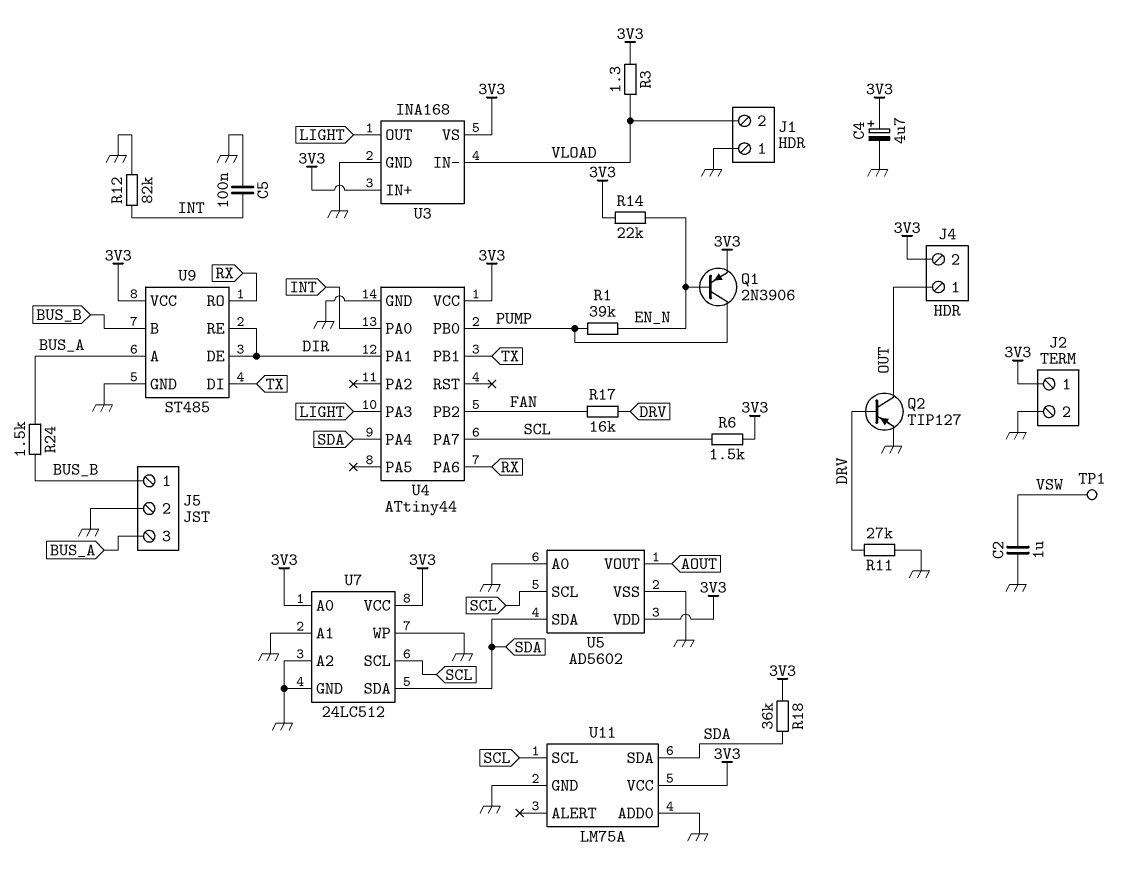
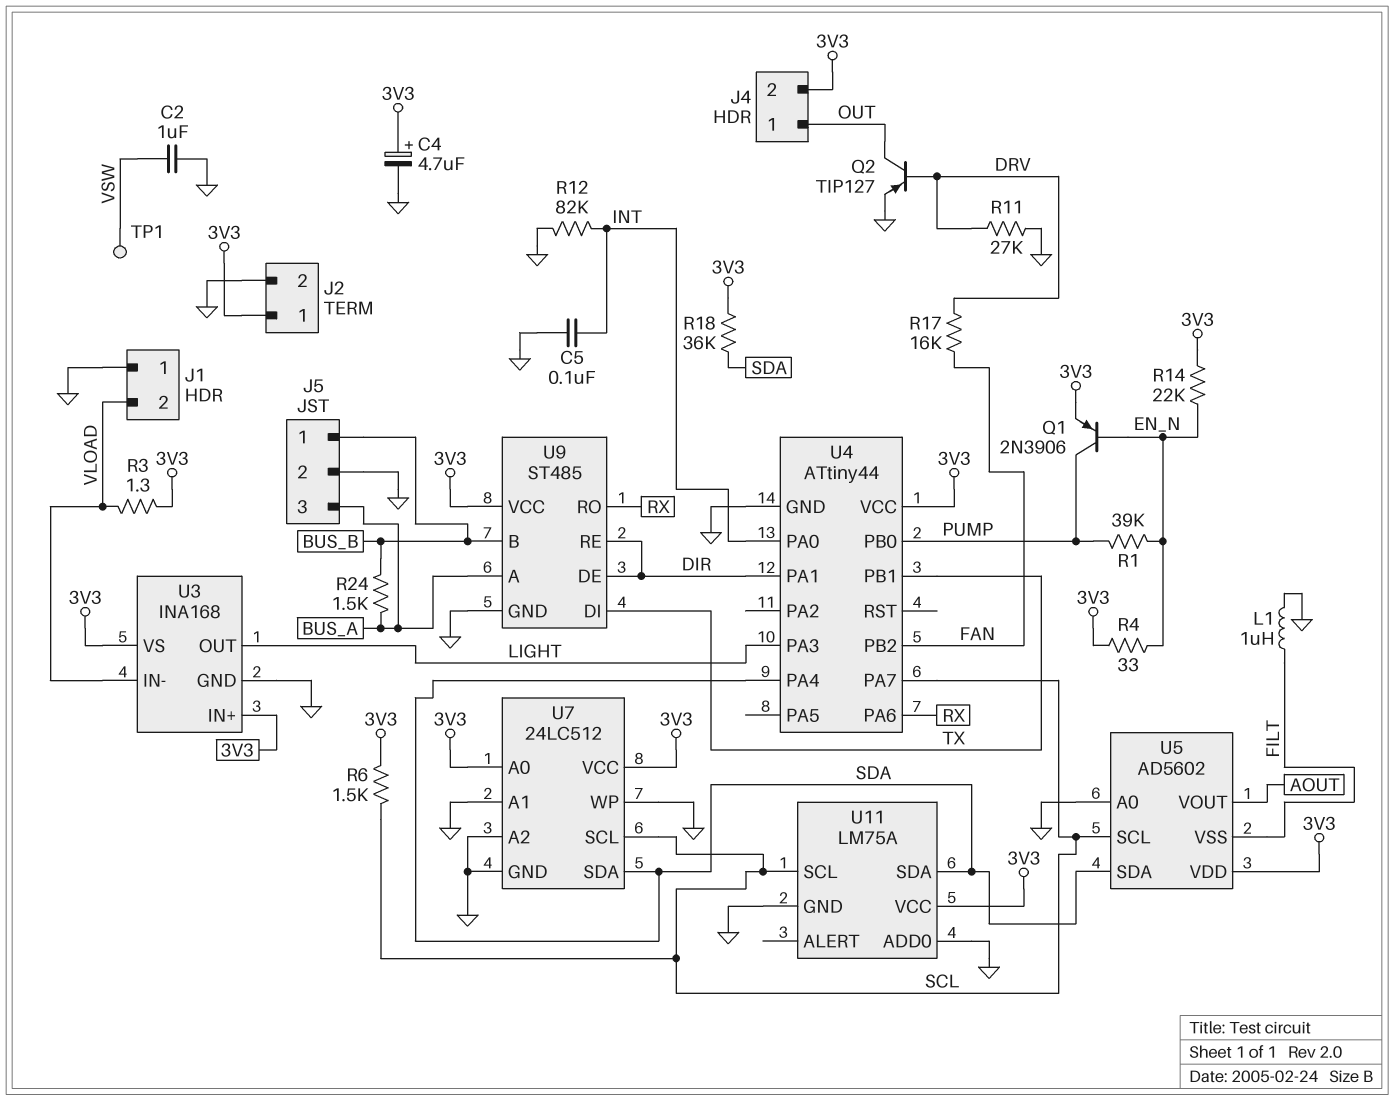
L1: none -> 1uH (FILT, GND)
R4: none -> 33 (3V3, EN_N)
U5 pin VSS: GND -> FILT

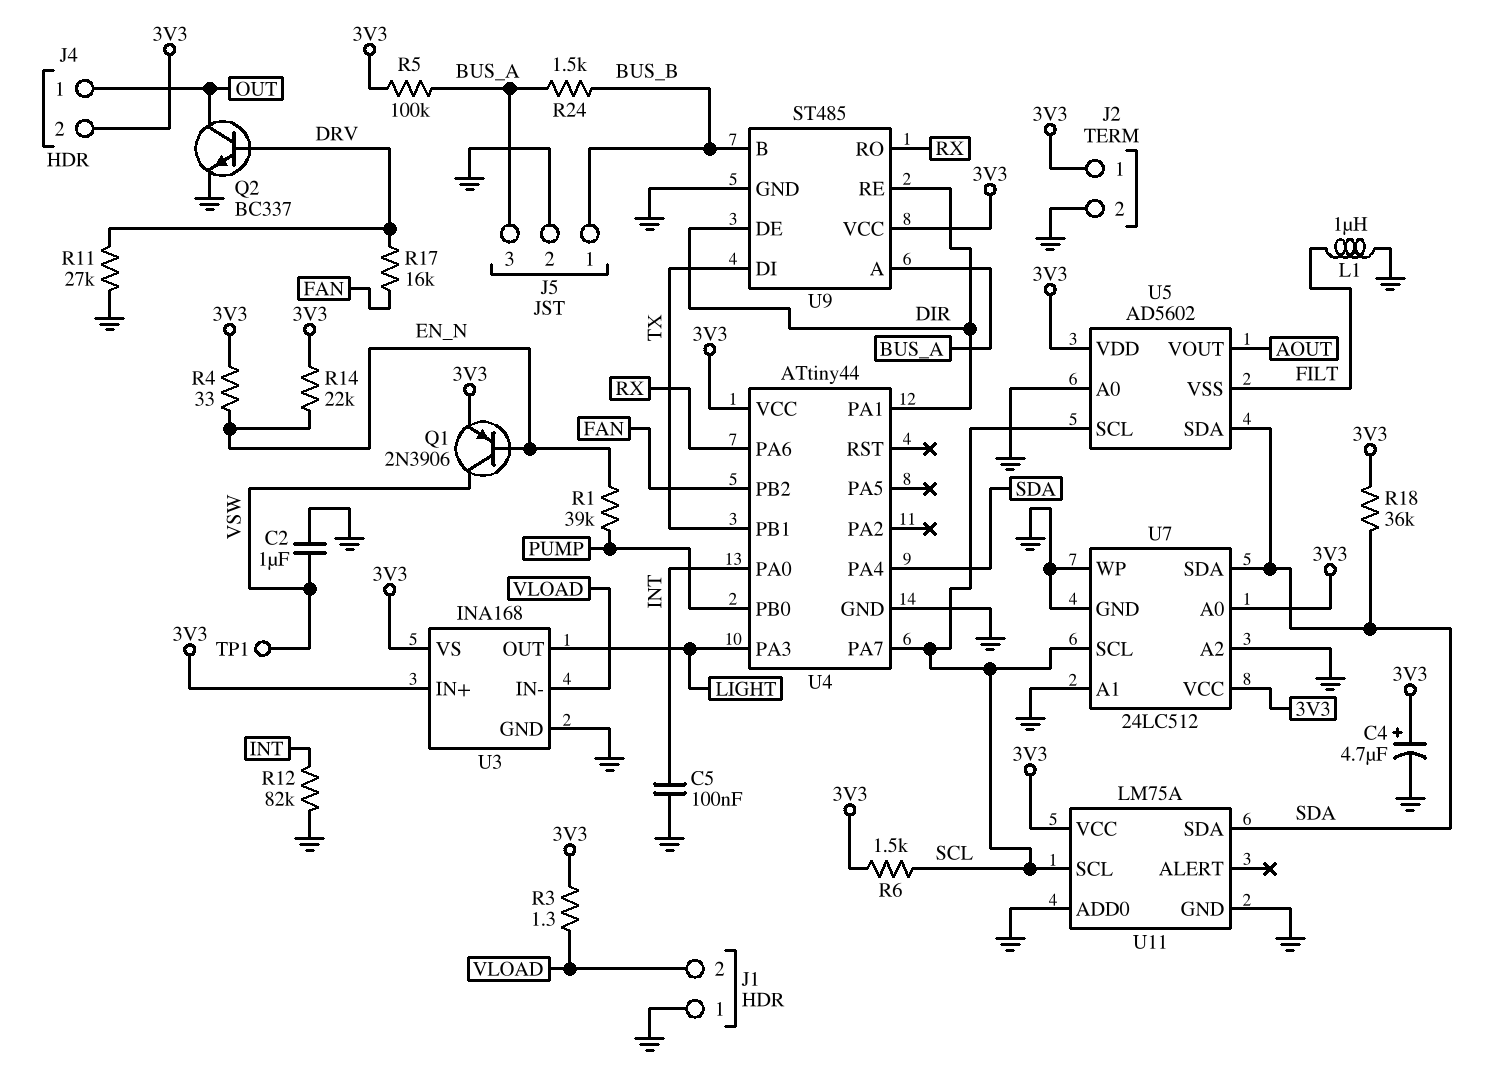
Q1: PNP 2N3906 (B EN_N, C PUMP, E 3V3) -> PNP 2N3906 (B EN_N, C VSW, E 3V3)
Q2: PNP TIP127 (B DRV, C OUT, E GND) -> NPN BC337 (B DRV, C OUT, E GND)
R5: none -> 100k (3V3, BUS_A)

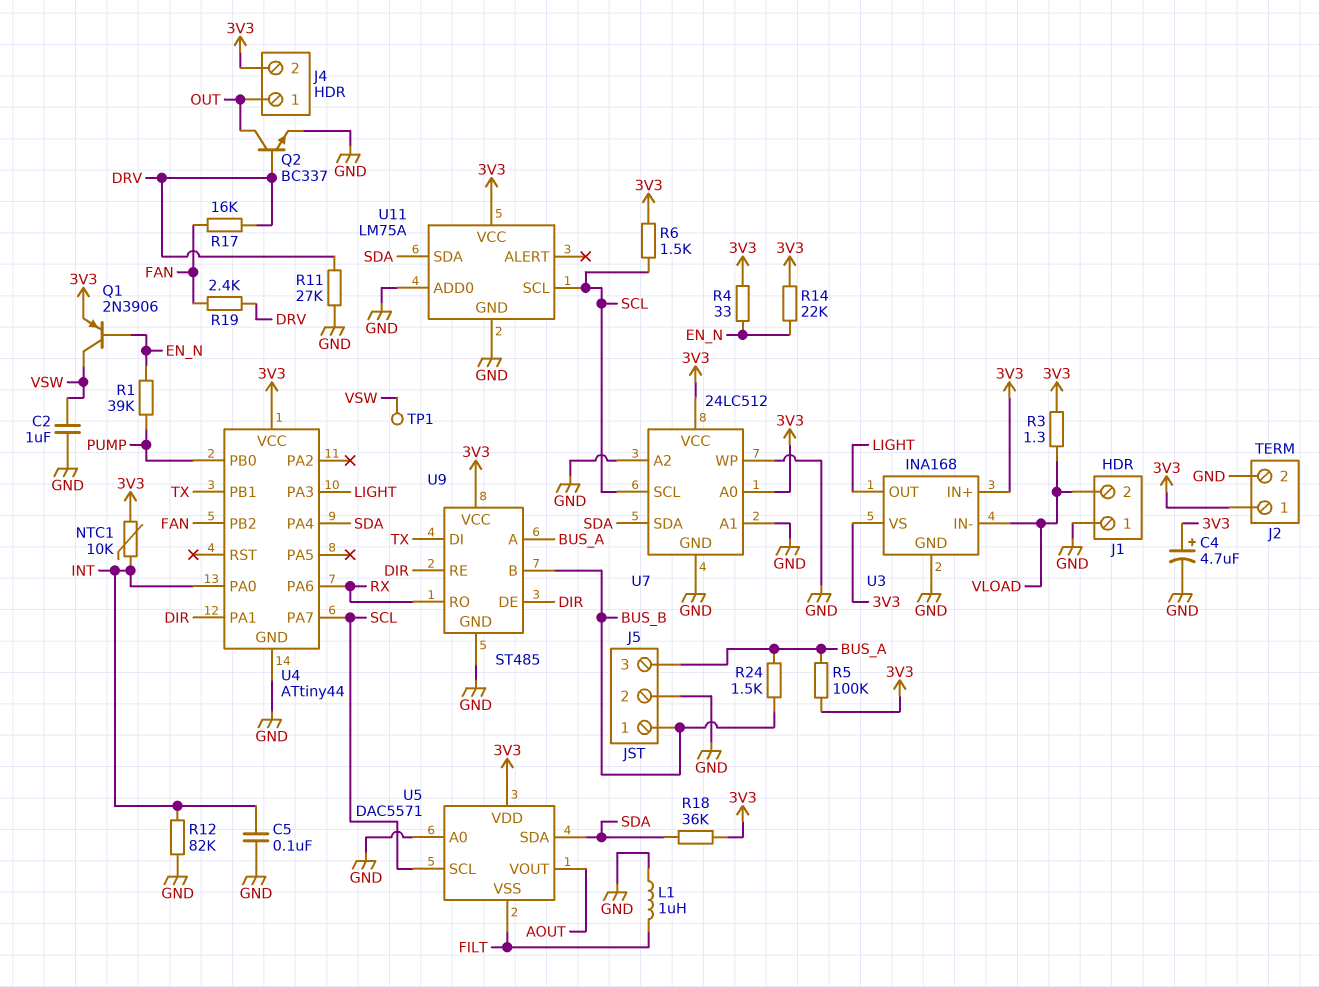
NTC1: none -> 10k (3V3, INT)
R19: none -> 2.4k (DRV, FAN)
U5: AD5602 -> DAC5571

